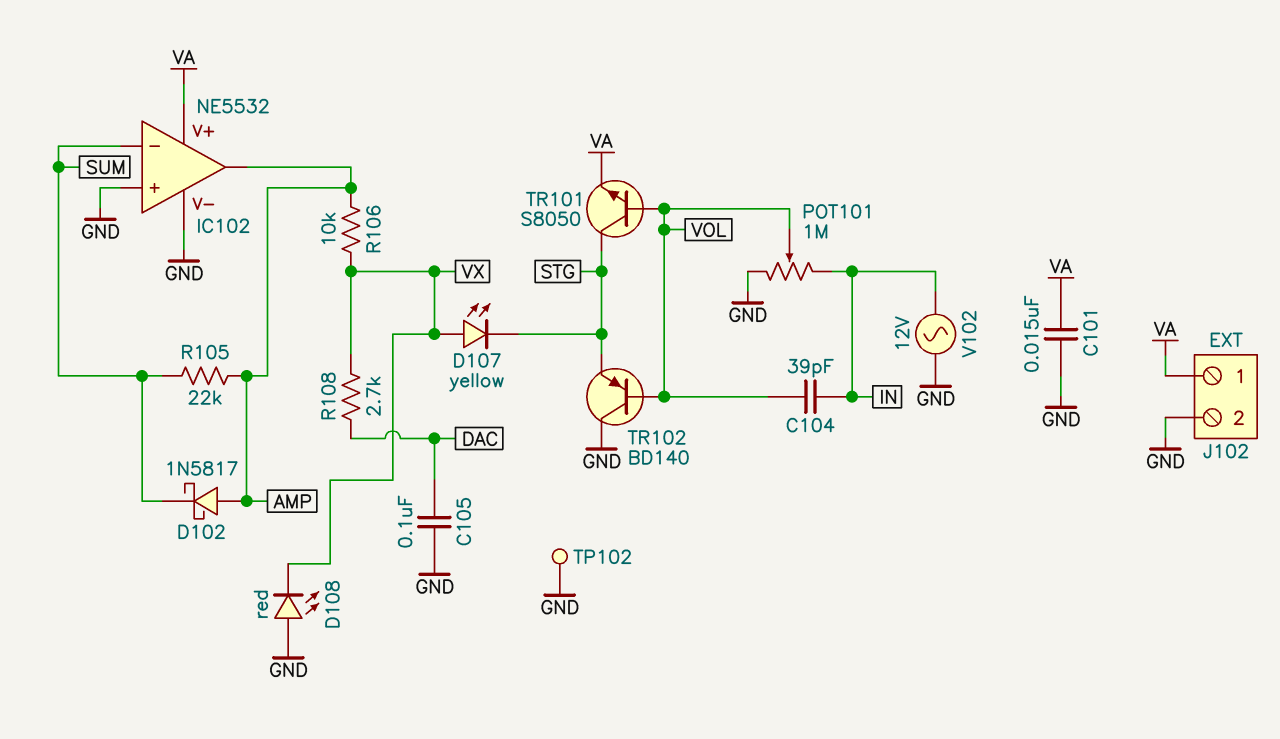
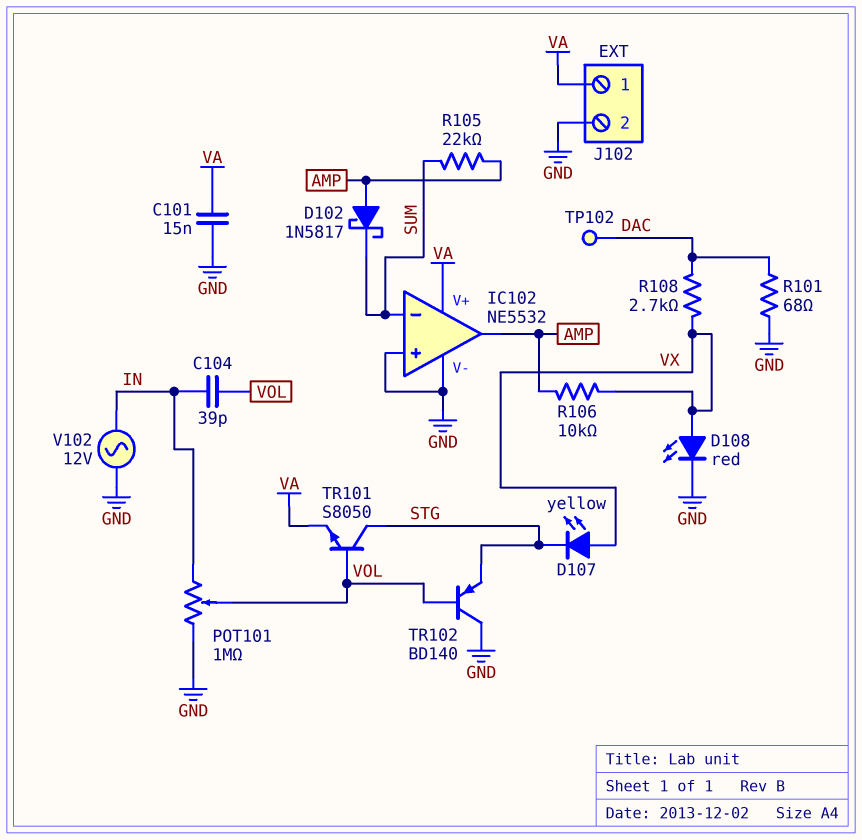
C105: 100nF (DAC, GND) -> none
D108: LED red (A GND, K VX) -> LED red (A VX, K GND)
R101: none -> 68 (DAC, GND)
TP102: test point (GND) -> test point (DAC)

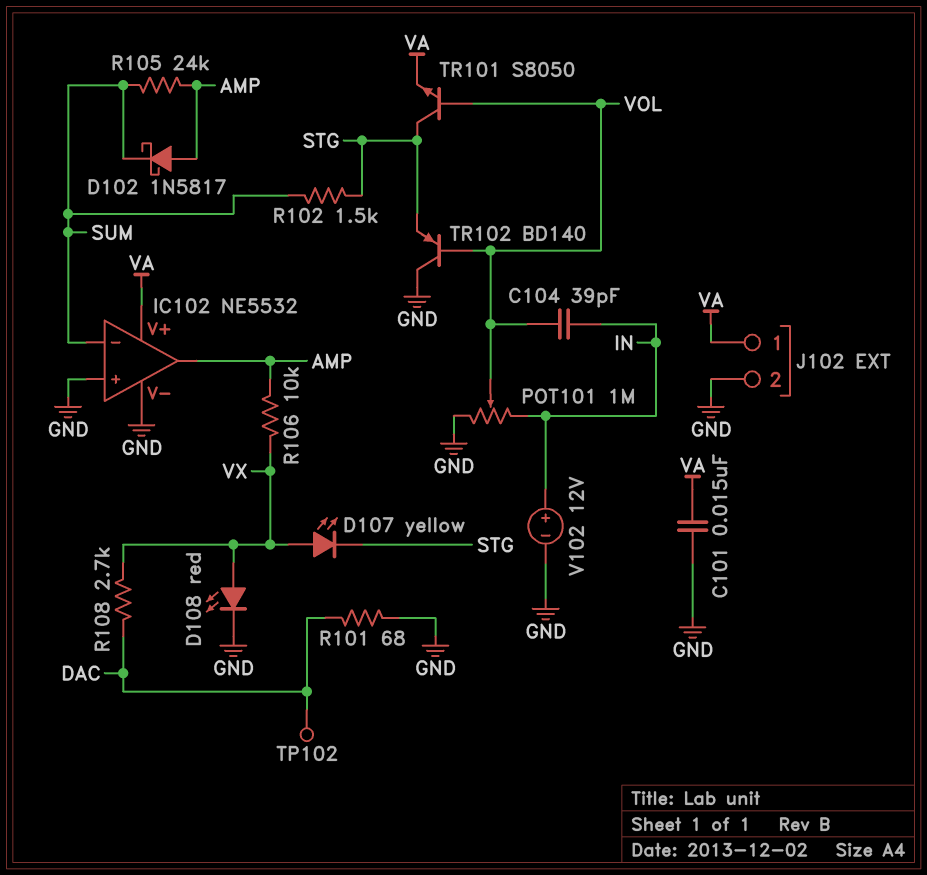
R102: none -> 1.5k (STG, SUM)
R105: 22k (AMP, SUM) -> 24k (AMP, SUM)
V102: AC 12V (GND, IN) -> 12V (plus IN, minus GND)

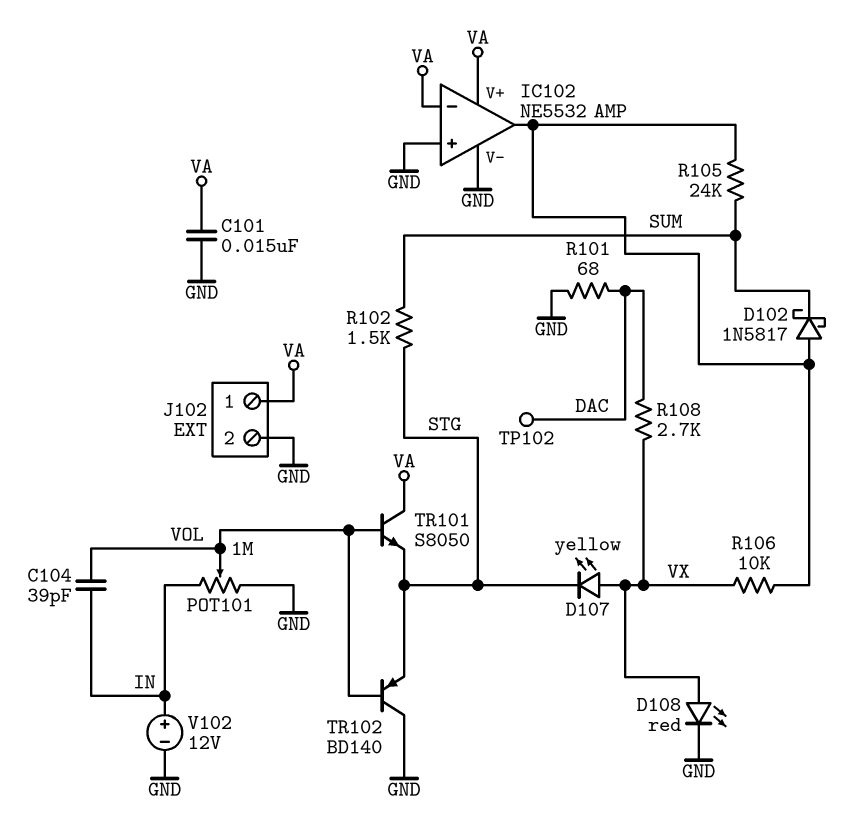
IC102 pin in-: SUM -> VA
TR101: NPN S8050 (B VOL, C STG, E VA) -> NPN S8050 (B VOL, C VA, E STG)

